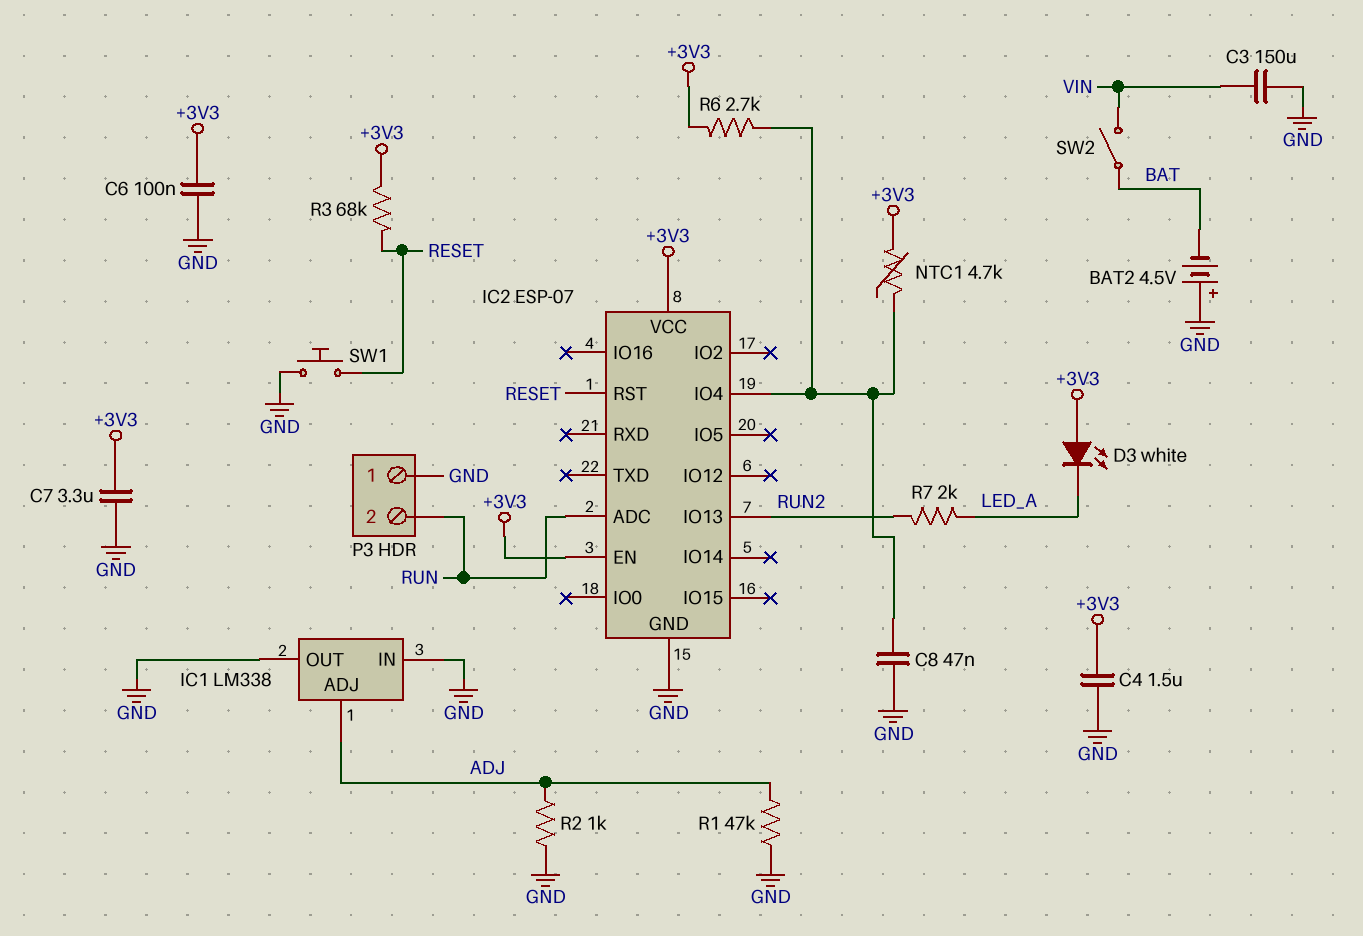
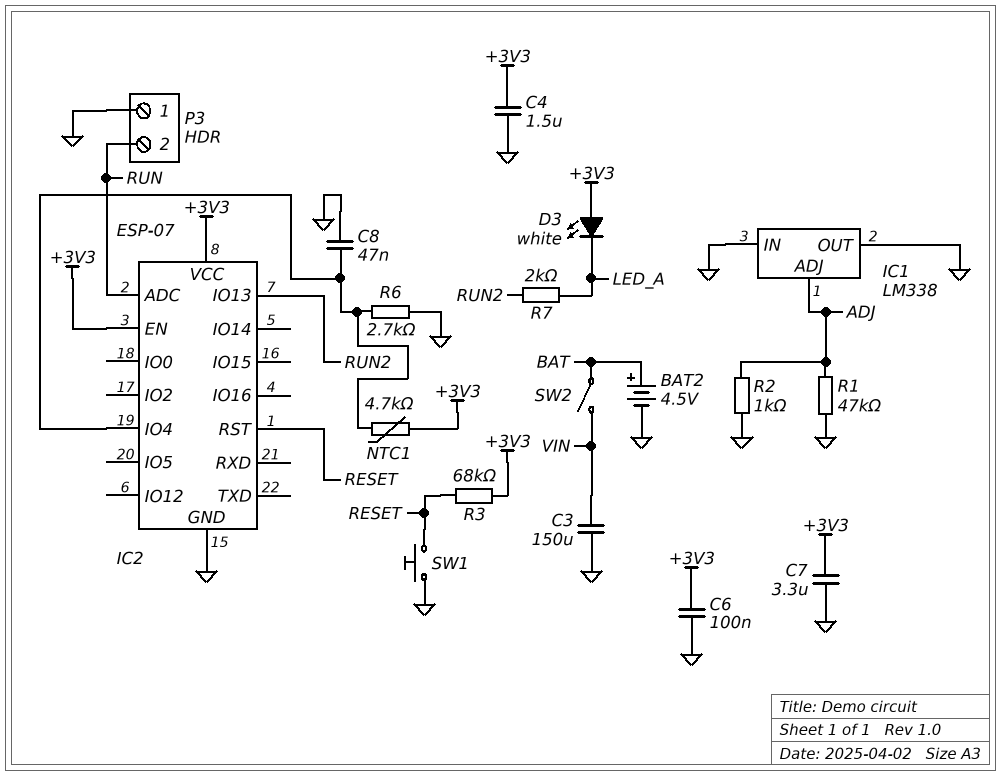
BAT2: 4.5V (plus GND, minus BAT) -> 4.5V (plus BAT, minus GND)
R6: 2.7k (+3V3, IC2/IO4) -> 2.7k (GND, IC2/IO4)

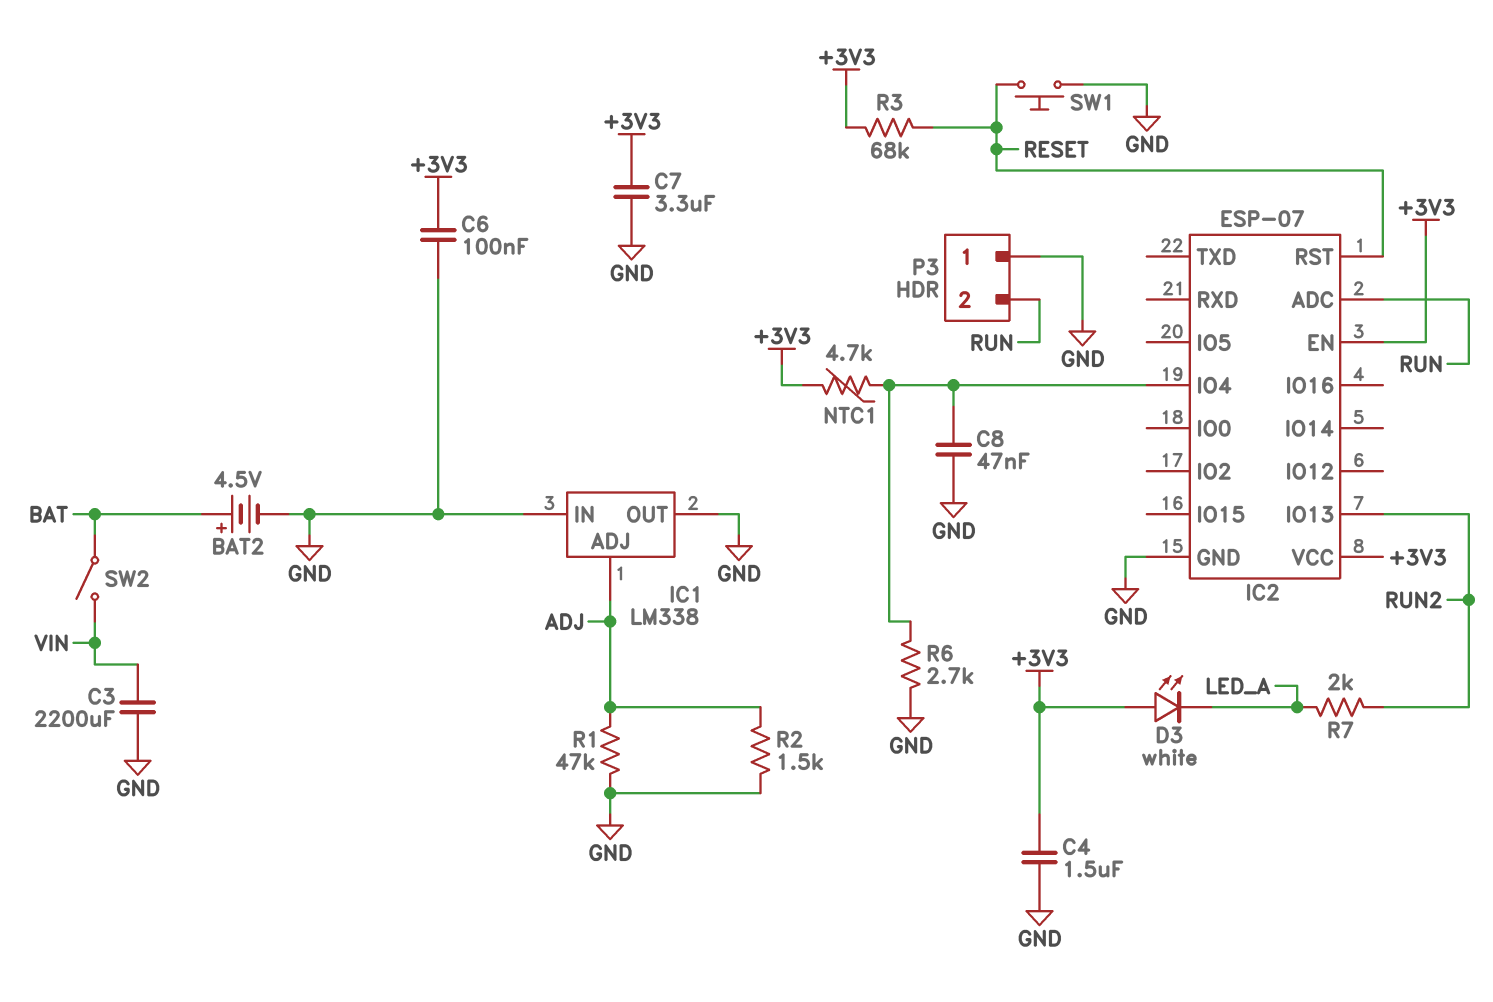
C3: 150uF (GND, VIN) -> 2200uF (GND, VIN)
R2: 1k (ADJ, GND) -> 1.5k (ADJ, GND)

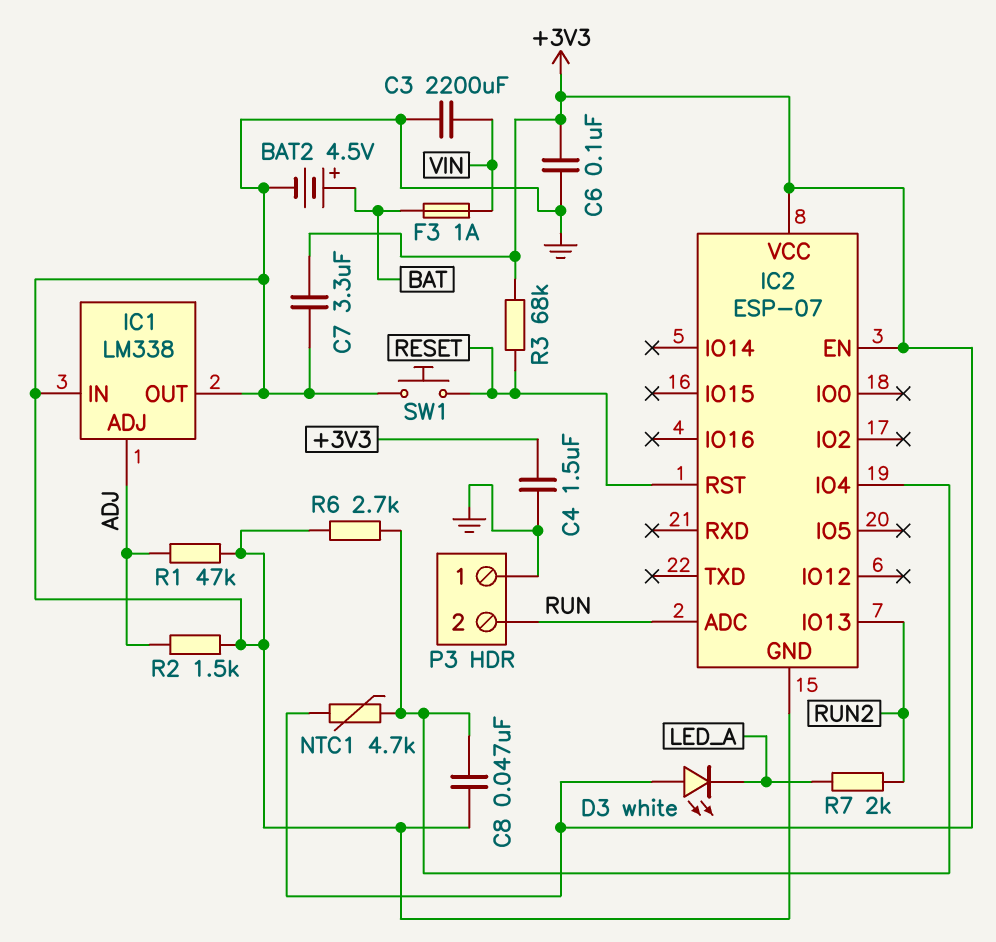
F3: none -> 1A (BAT, VIN)
SW2: switch (BAT, VIN) -> none

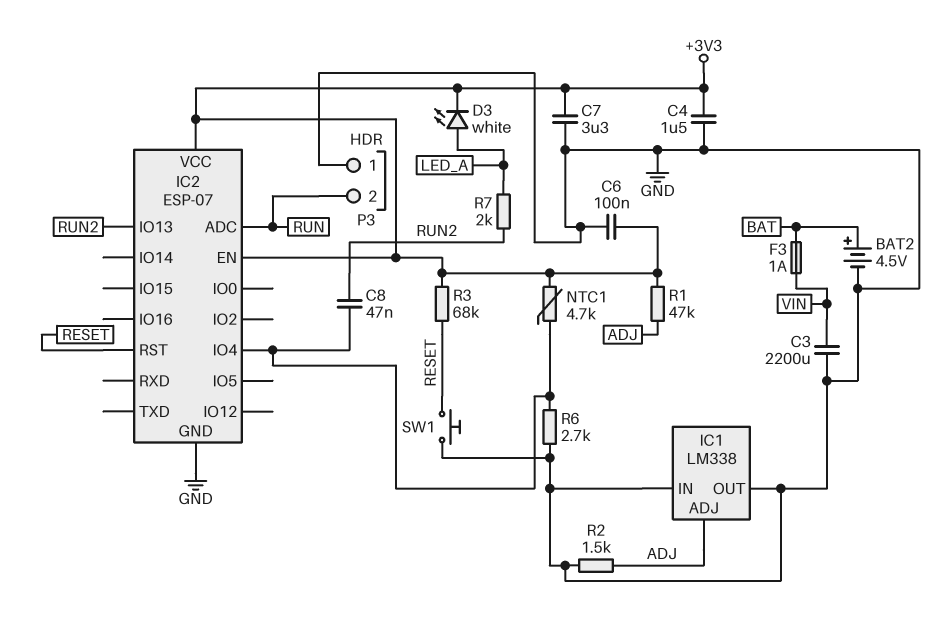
C8: 47nF (GND, IC2/IO4) -> 47nF (IC2/IO4, RUN2)
D3: LED white (A +3V3, K LED_A) -> LED white (A LED_A, K +3V3)
R1: 47k (ADJ, GND) -> 47k (+3V3, ADJ)

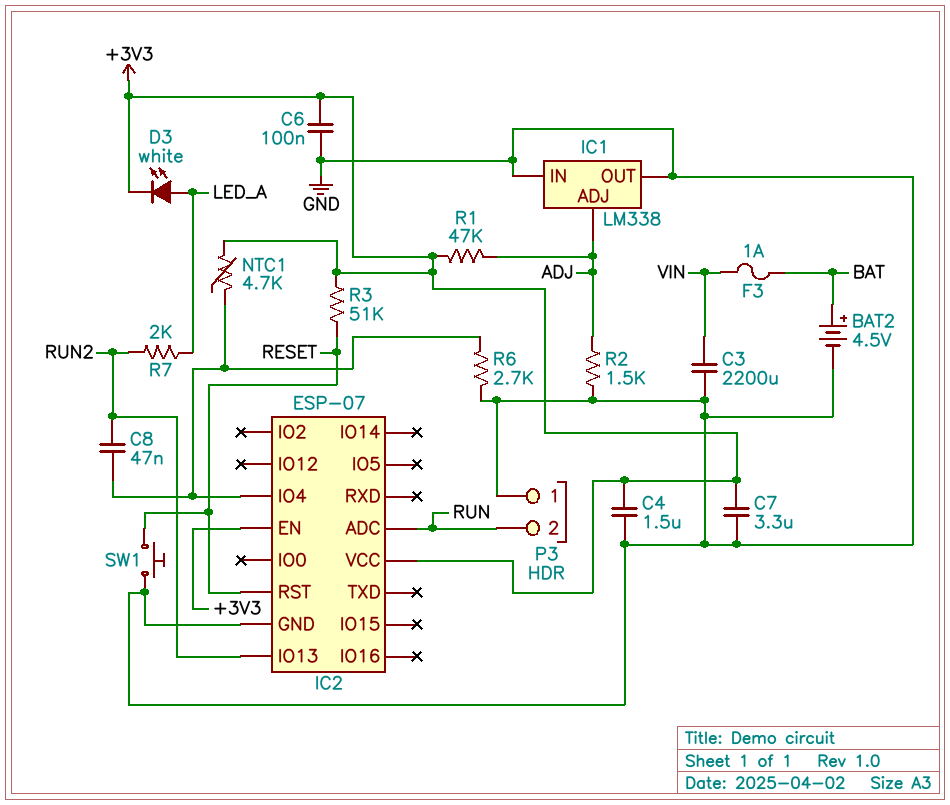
R3: 68k (+3V3, RESET) -> 51k (+3V3, RESET)

